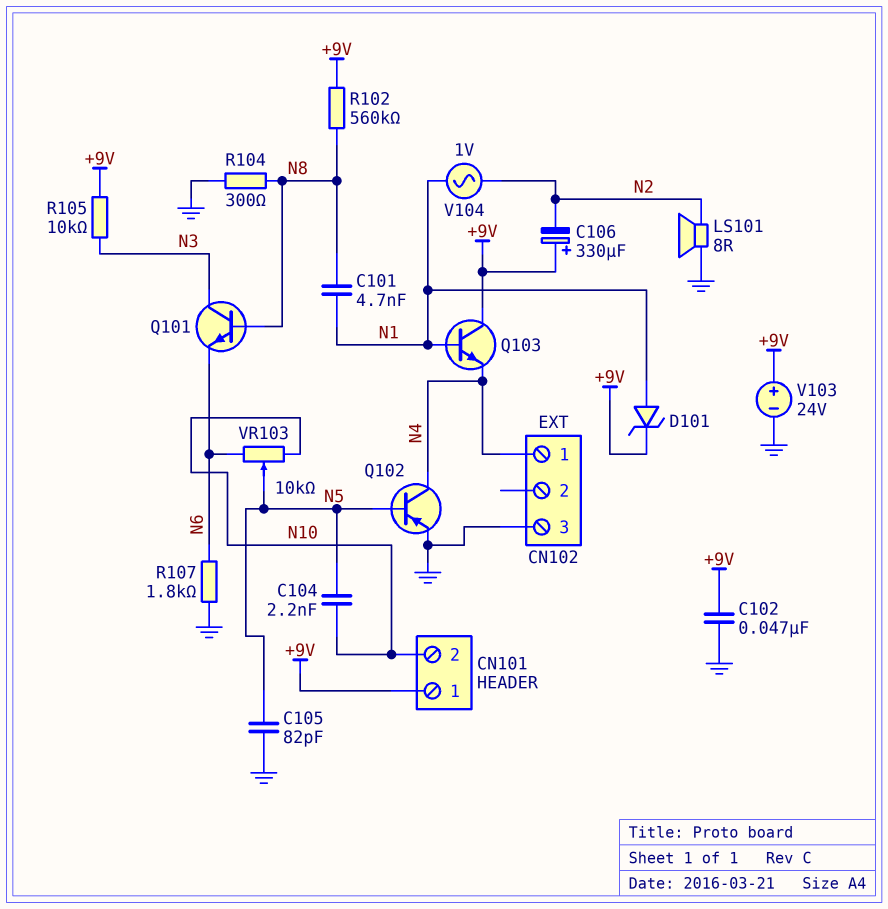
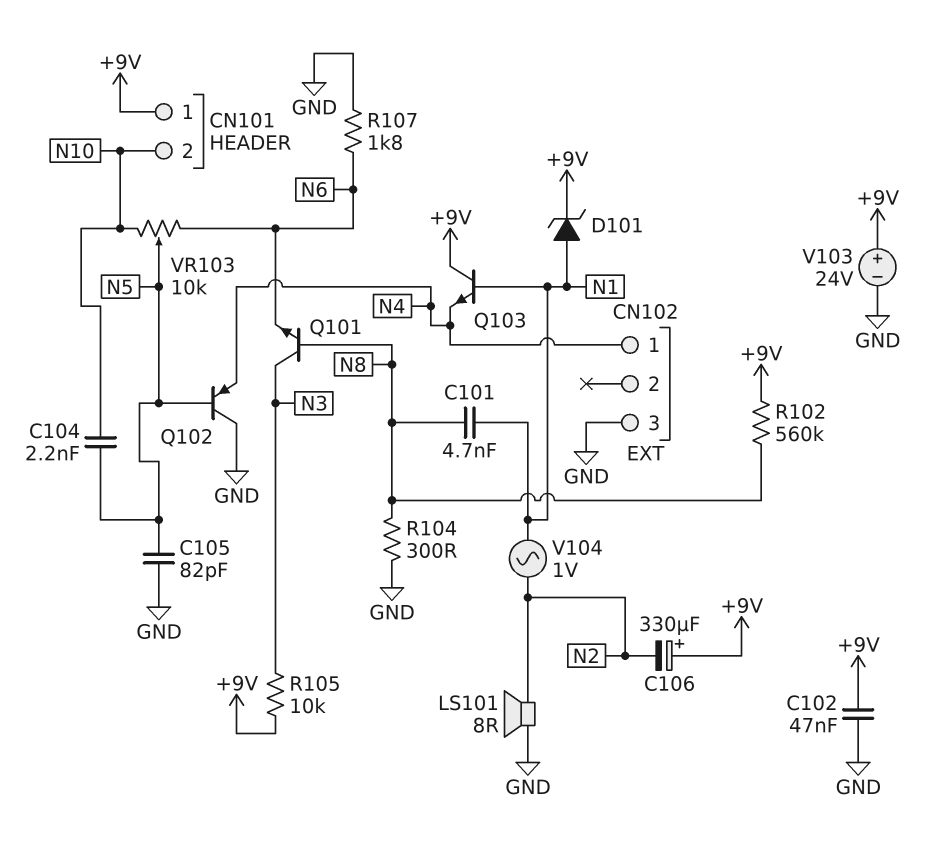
Q102: PNP (B N5, C N4, E GND) -> PNP (B N5, C GND, E N4)

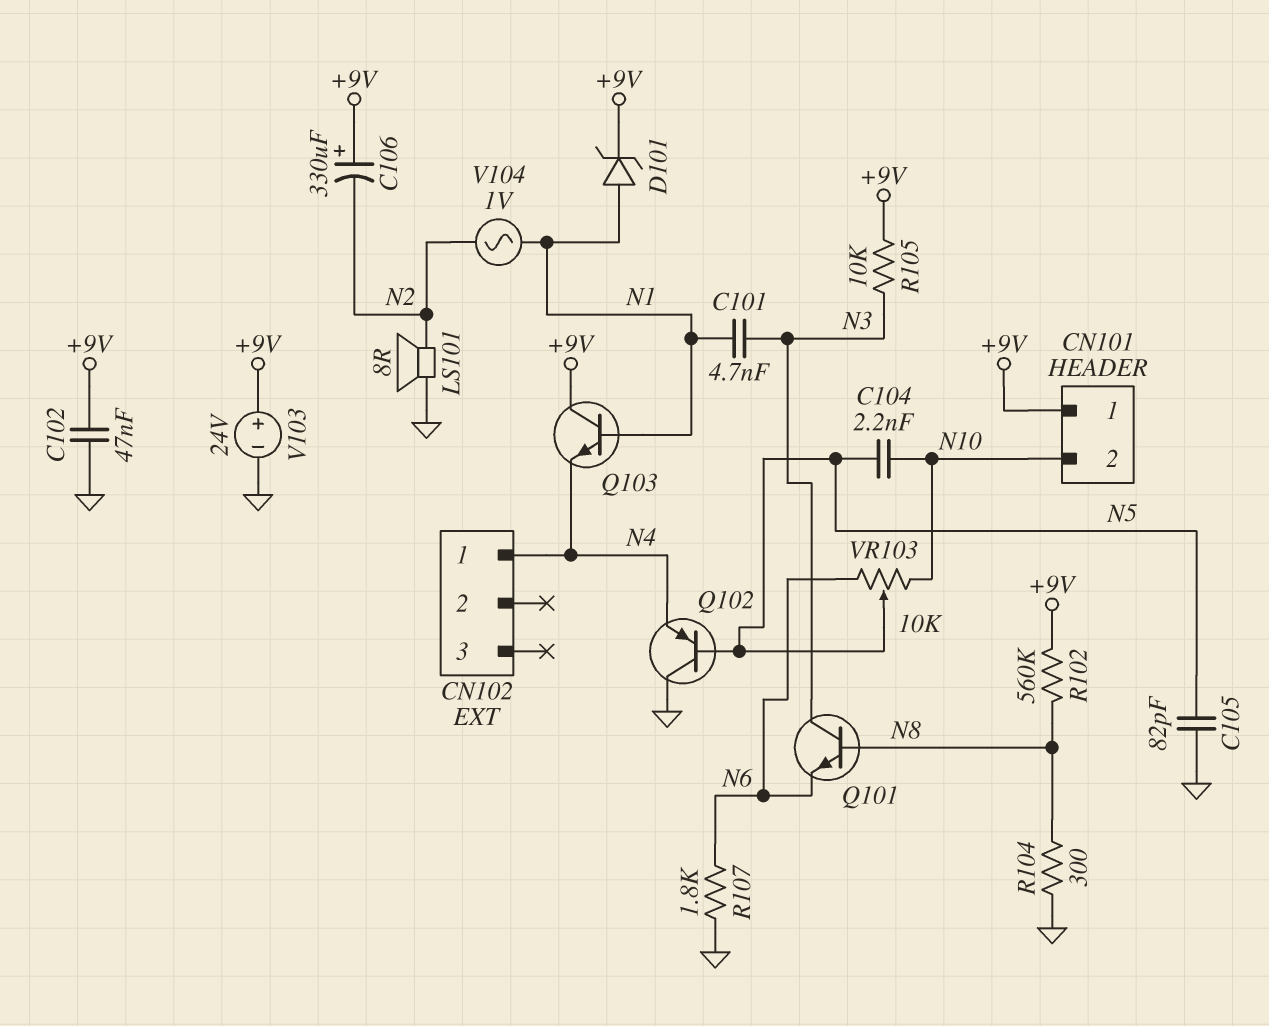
C101: 4.7nF (N1, N8) -> 4.7nF (N1, N3)
CN102 pin 3: GND -> none

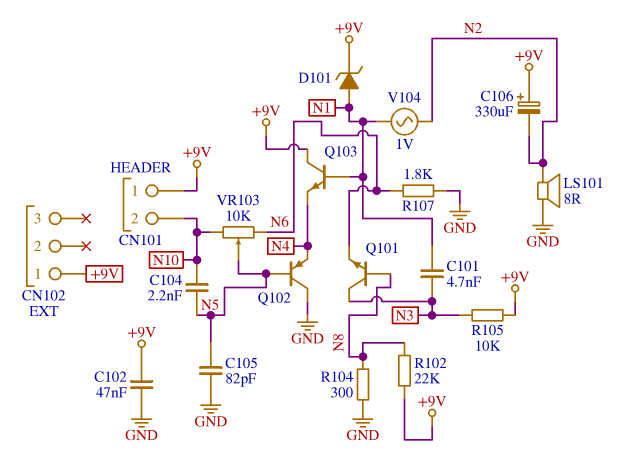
CN102 pin 1: N4 -> +9V
R102: 560k (+9V, N8) -> 22k (+9V, N8)
V103: 24V (plus +9V, minus GND) -> none

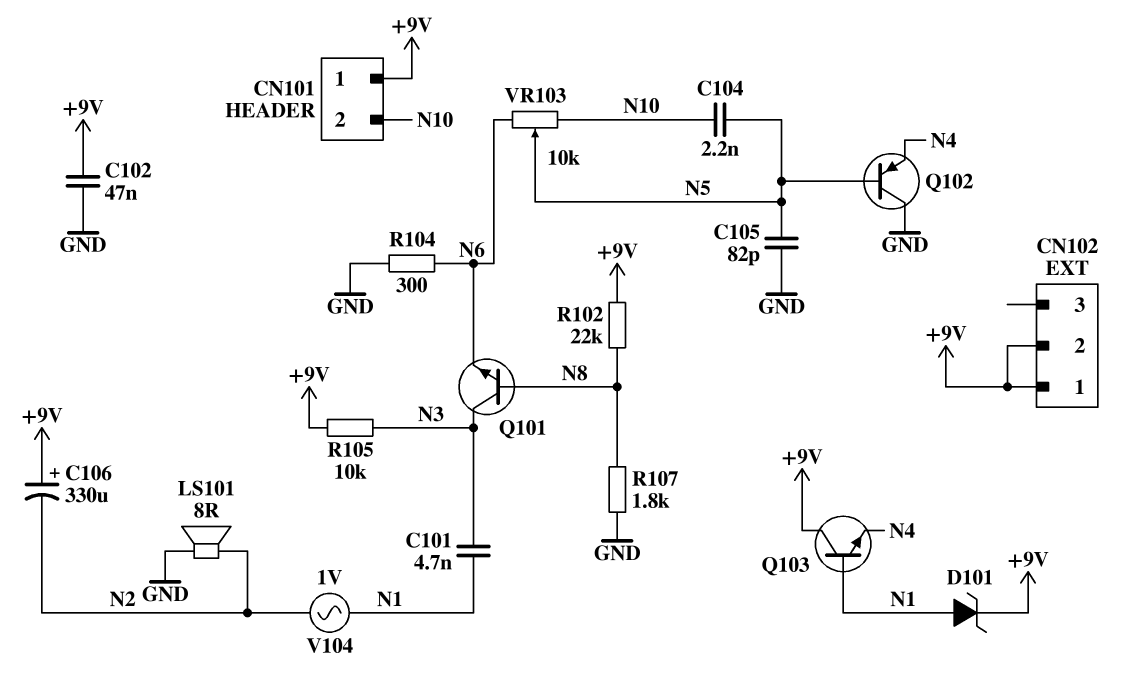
CN102 pin 2: none -> +9V
R104: 300 (GND, N8) -> 300 (GND, N6)
R107: 1.8k (GND, N6) -> 1.8k (GND, N8)

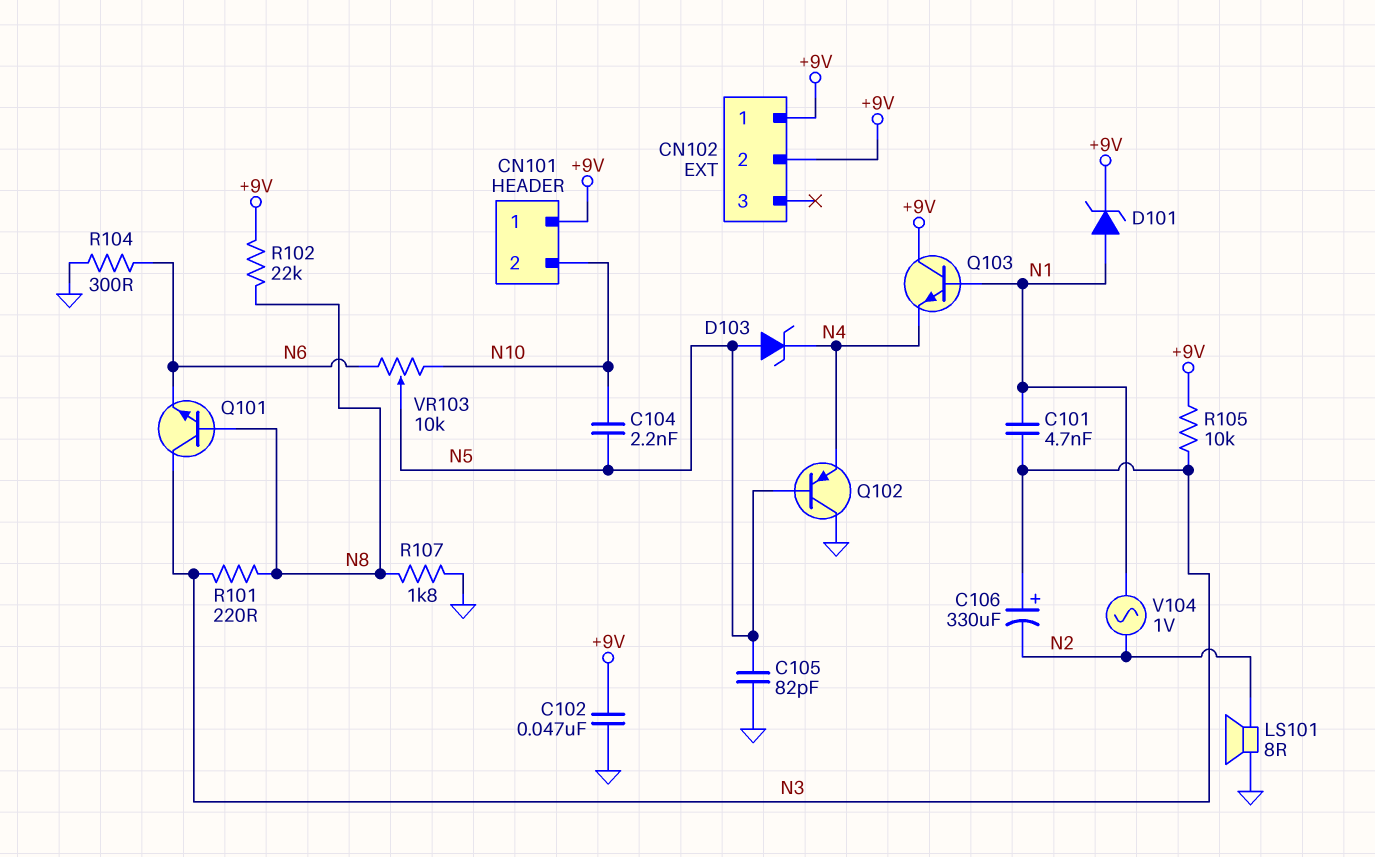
C106: 330uF (plus +9V, minus N2) -> 330uF (plus N3, minus N2)
D103: none -> zener (A N5, K N4)
R101: none -> 220 (N3, N8)

